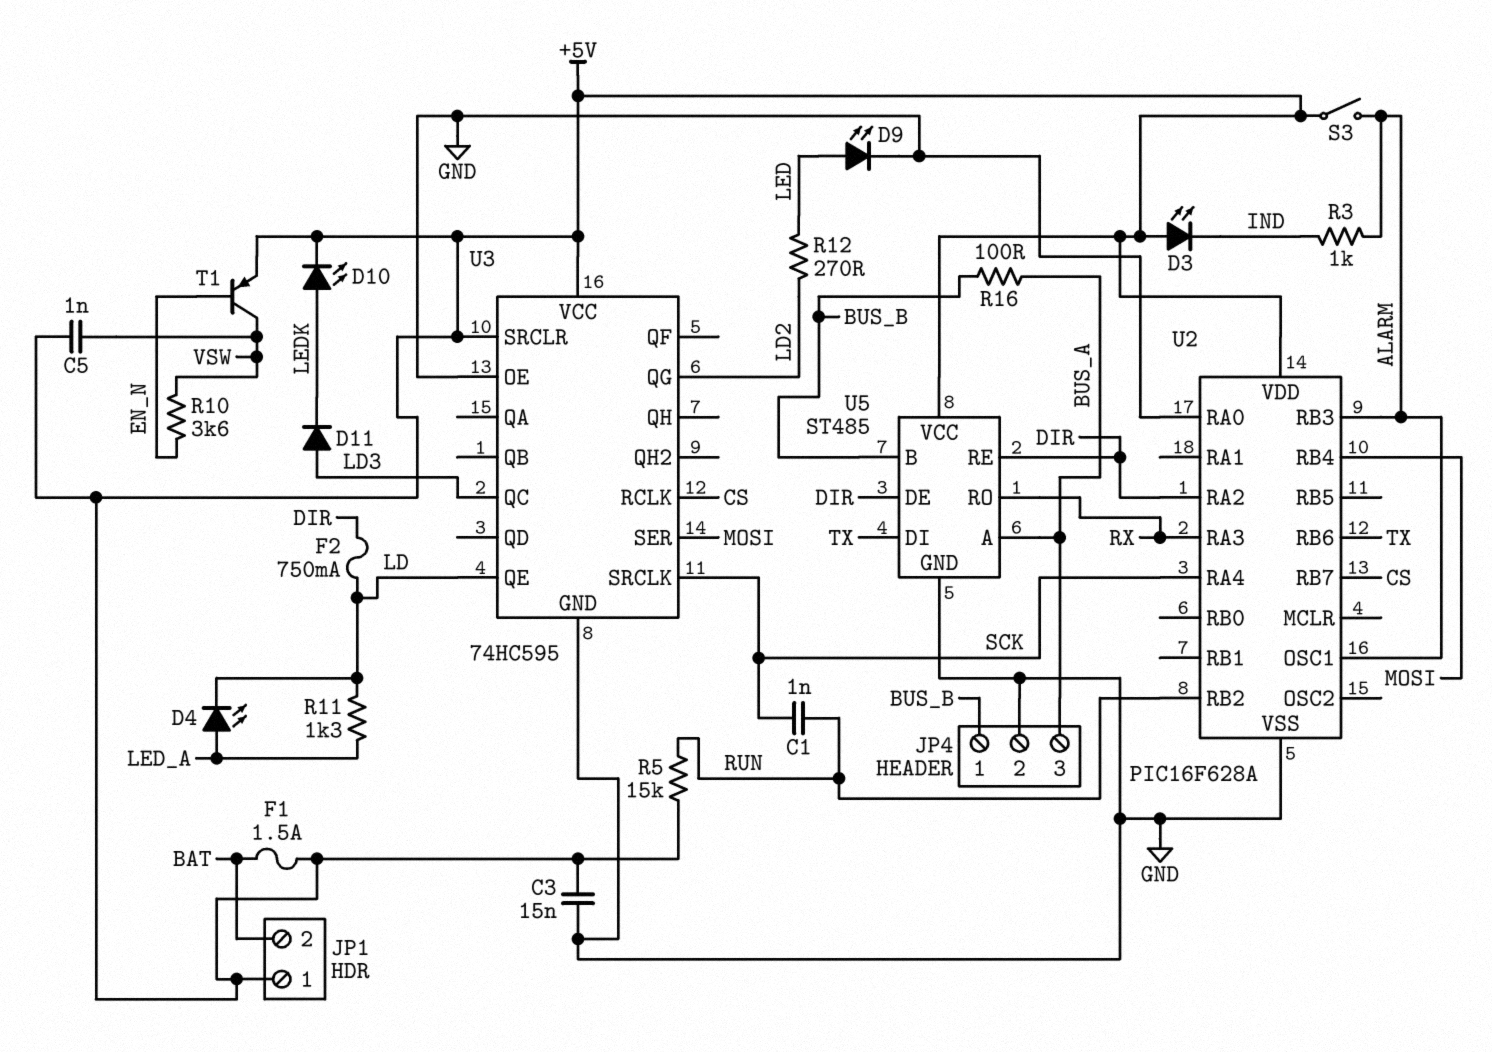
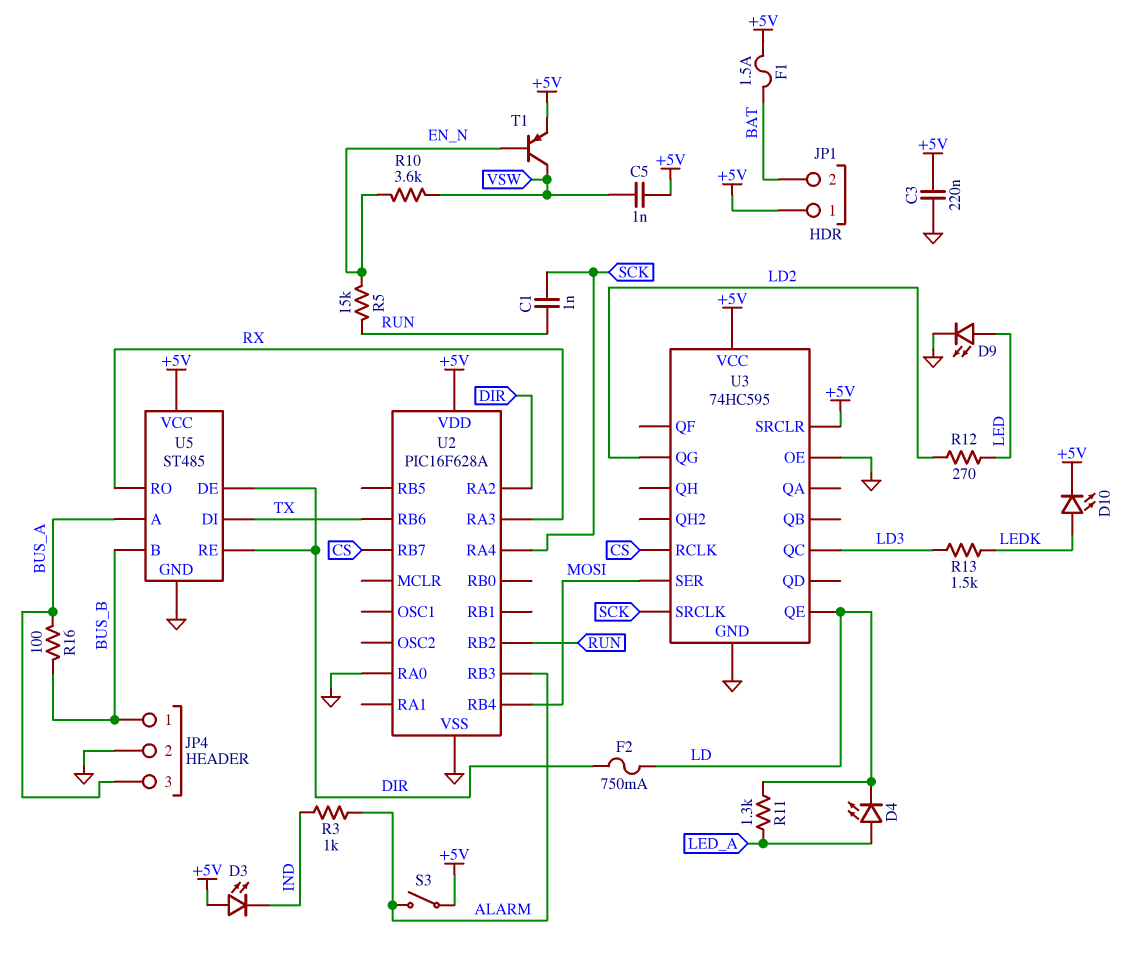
C3: 15nF (+5V, GND) -> 220nF (+5V, GND)
D11: diode (A LD3, K LEDK) -> none
R5: 15k (+5V, RUN) -> 15k (EN_N, RUN)
R13: none -> 1.5k (LD3, LEDK)
U2 pin OSC1: ALARM -> none

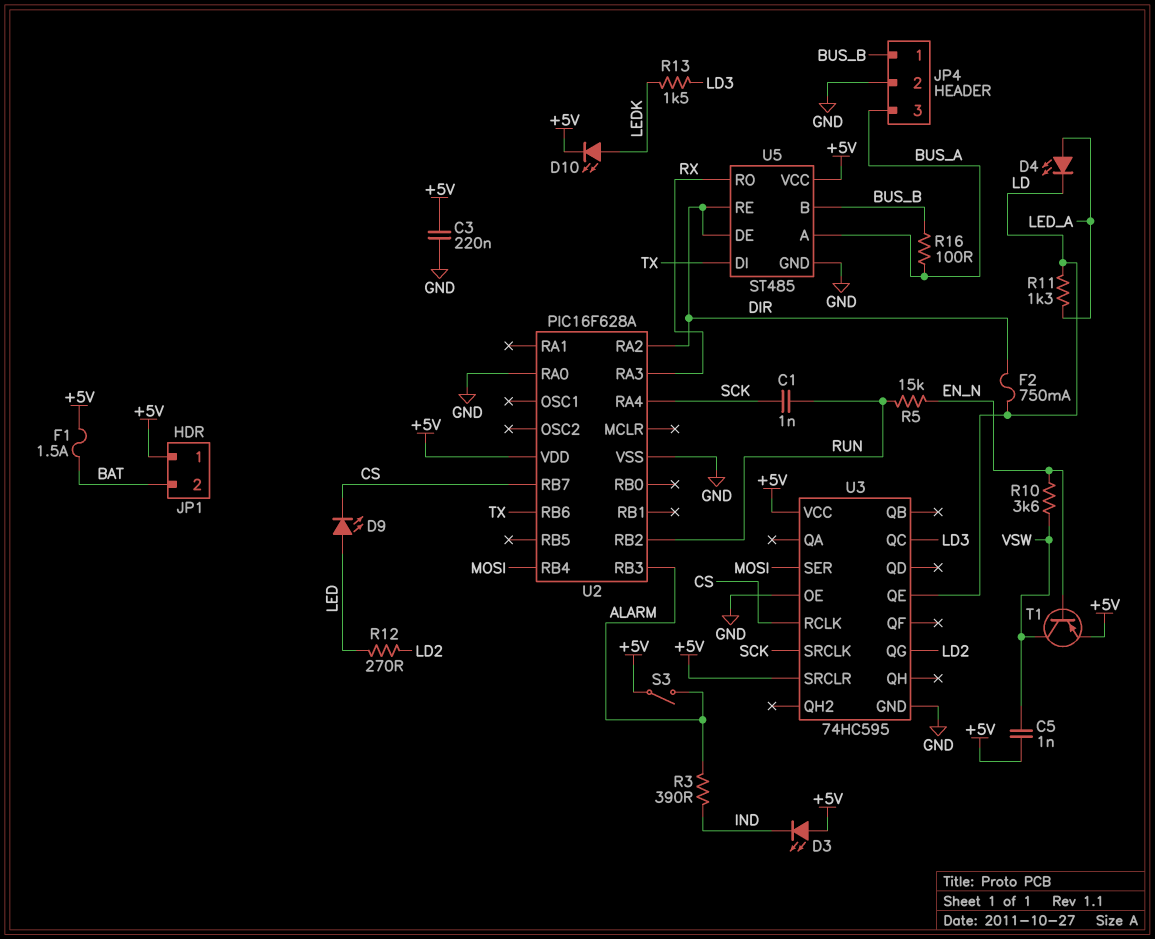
D9: LED (A LED, K GND) -> LED (A LED, K CS)
R3: 1k (ALARM, IND) -> 390 (ALARM, IND)

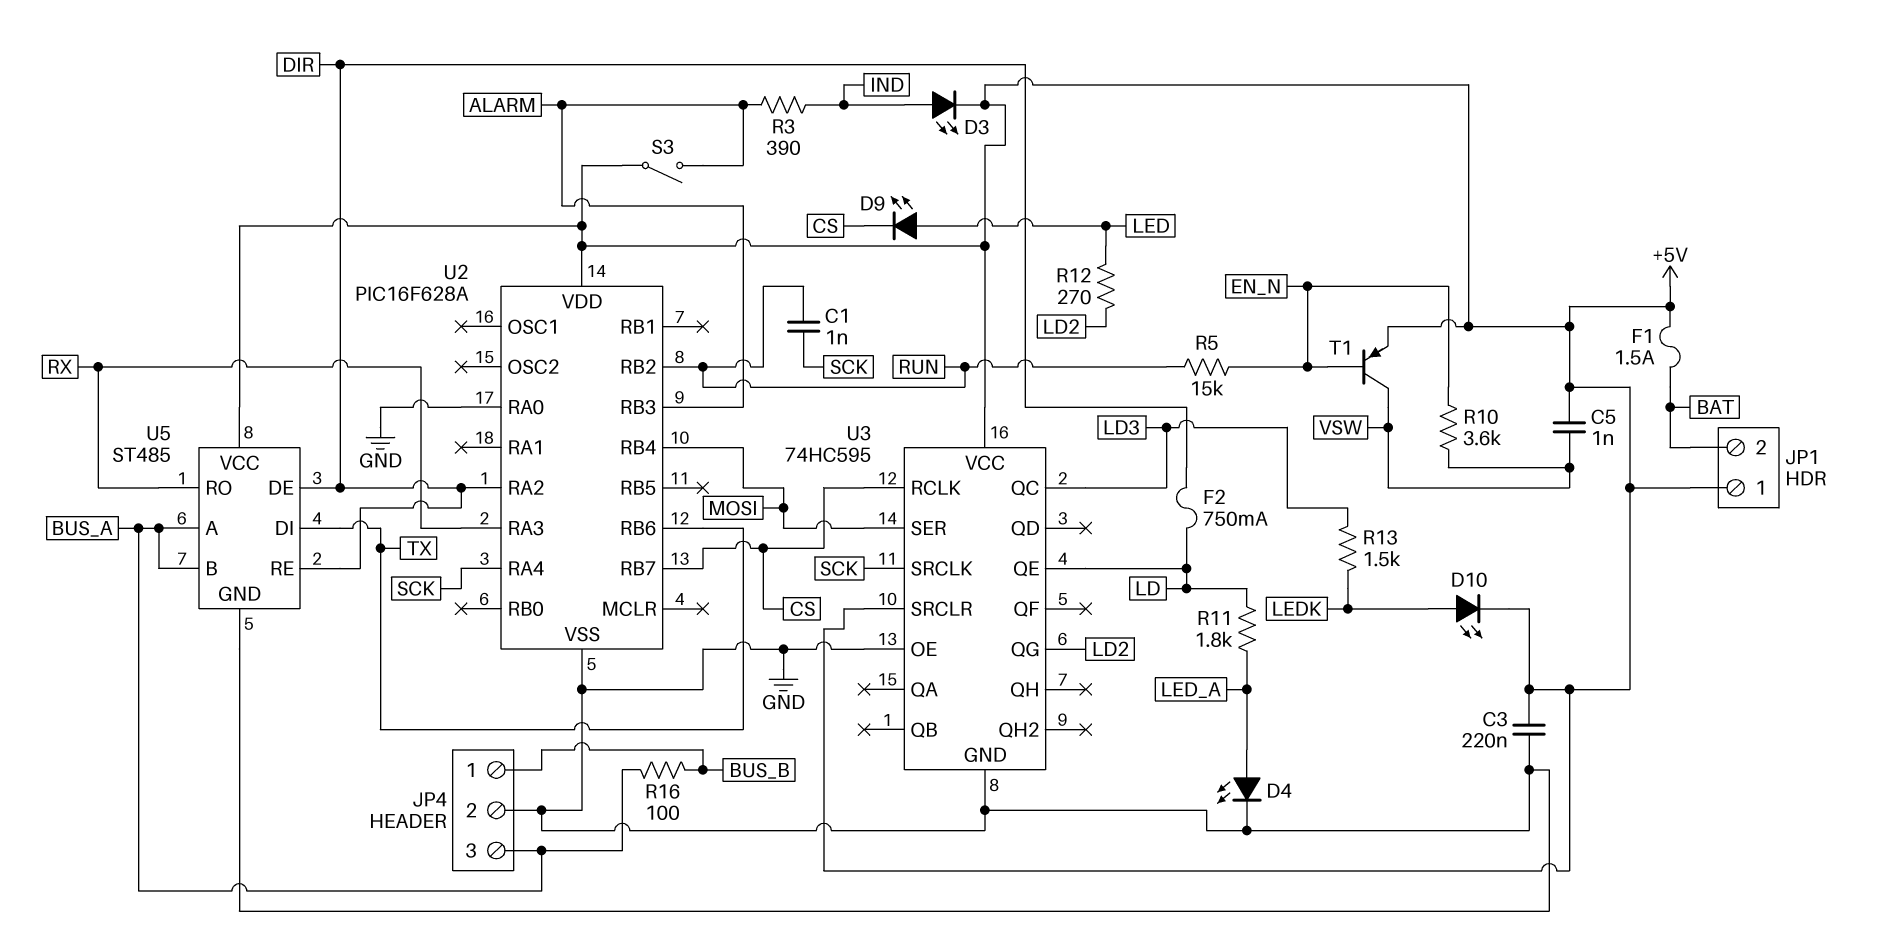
D3: LED (A +5V, K IND) -> LED (A IND, K +5V)
D4: LED (A LED_A, K LD) -> LED (A LED_A, K GND)
R11: 1.3k (LD, LED_A) -> 1.8k (LD, LED_A)
U5 pin B: BUS_B -> BUS_A

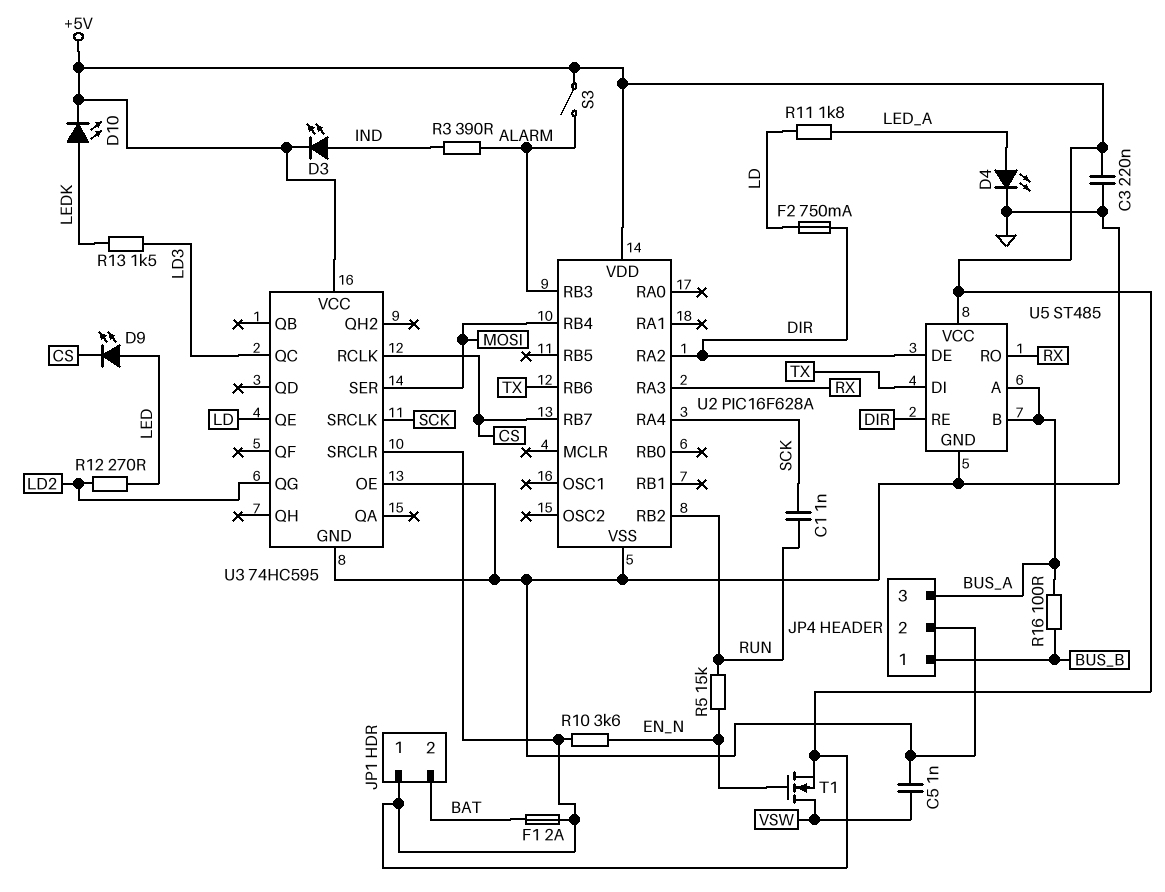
C5: 1nF (+5V, VSW) -> 1nF (GND, VSW)
F1: 1.5A (+5V, BAT) -> 2A (+5V, BAT)
R10: 3.6k (EN_N, VSW) -> 3.6k (+5V, EN_N)
T1: PNP (B EN_N, C VSW, E +5V) -> NMOS (G EN_N, D VSW, S +5V)
U2 pin RA0: GND -> none

